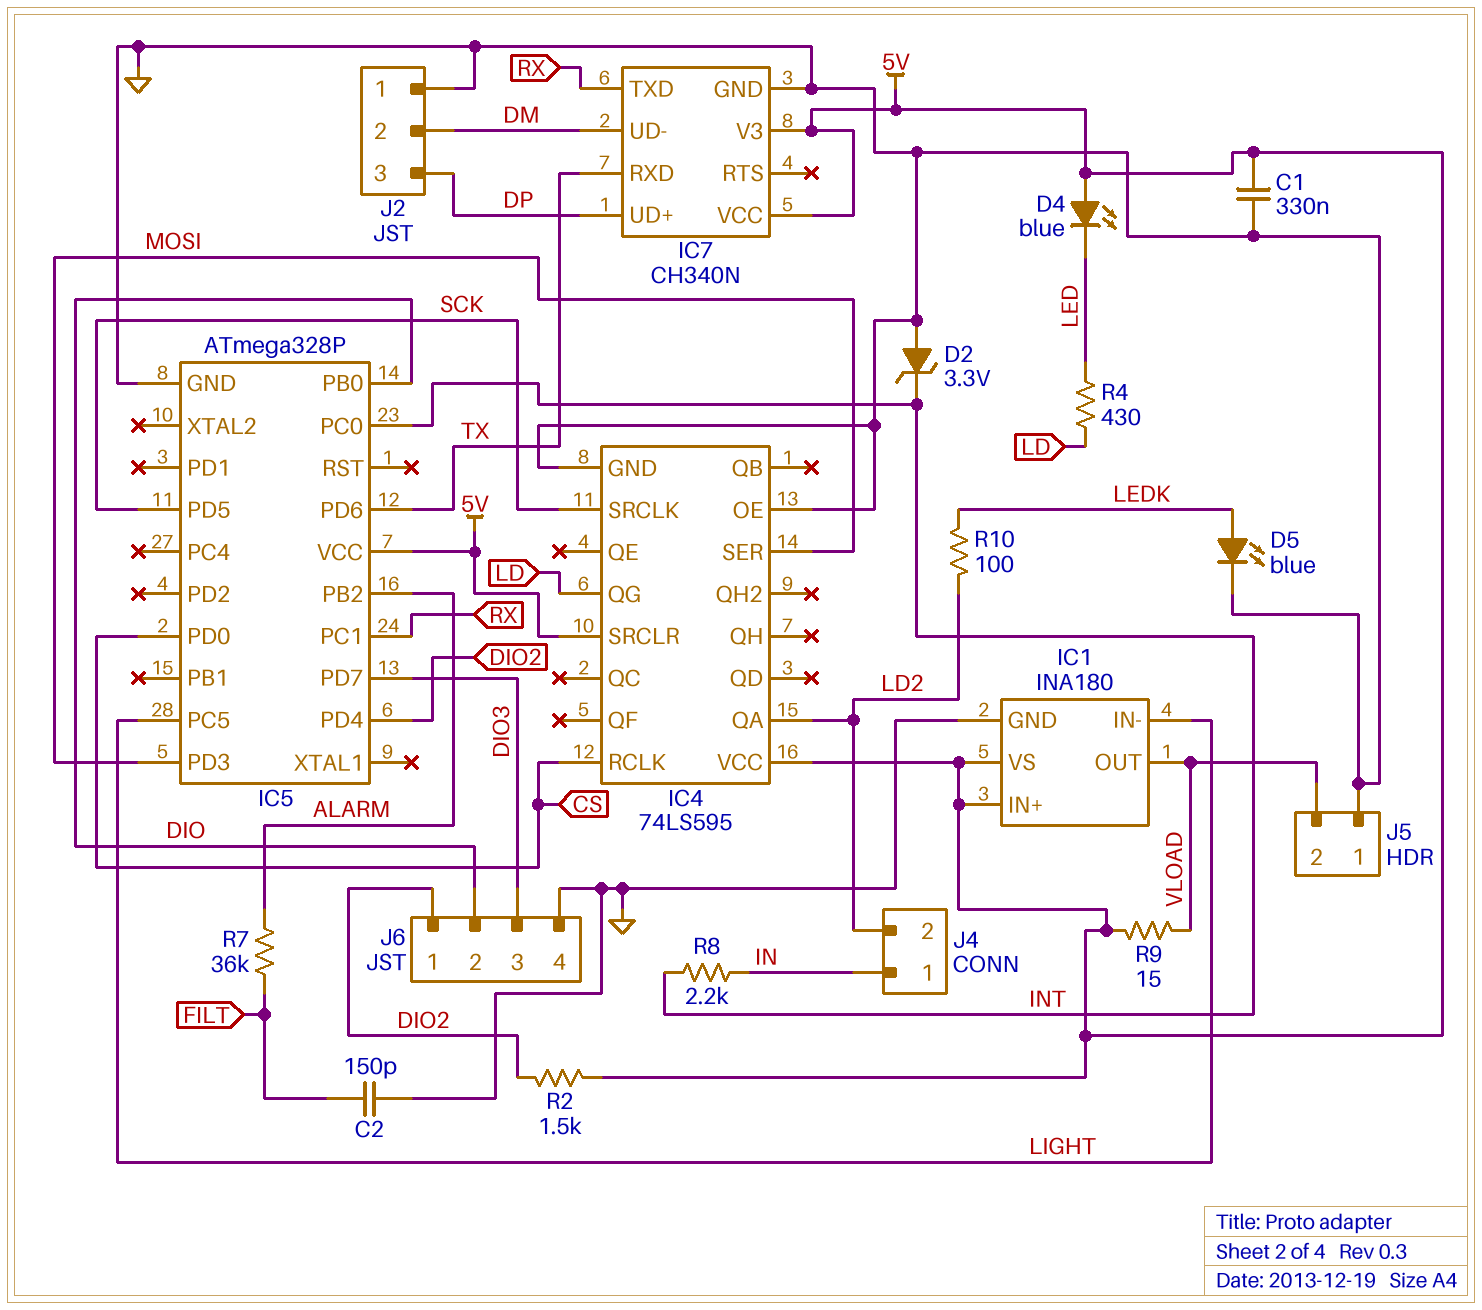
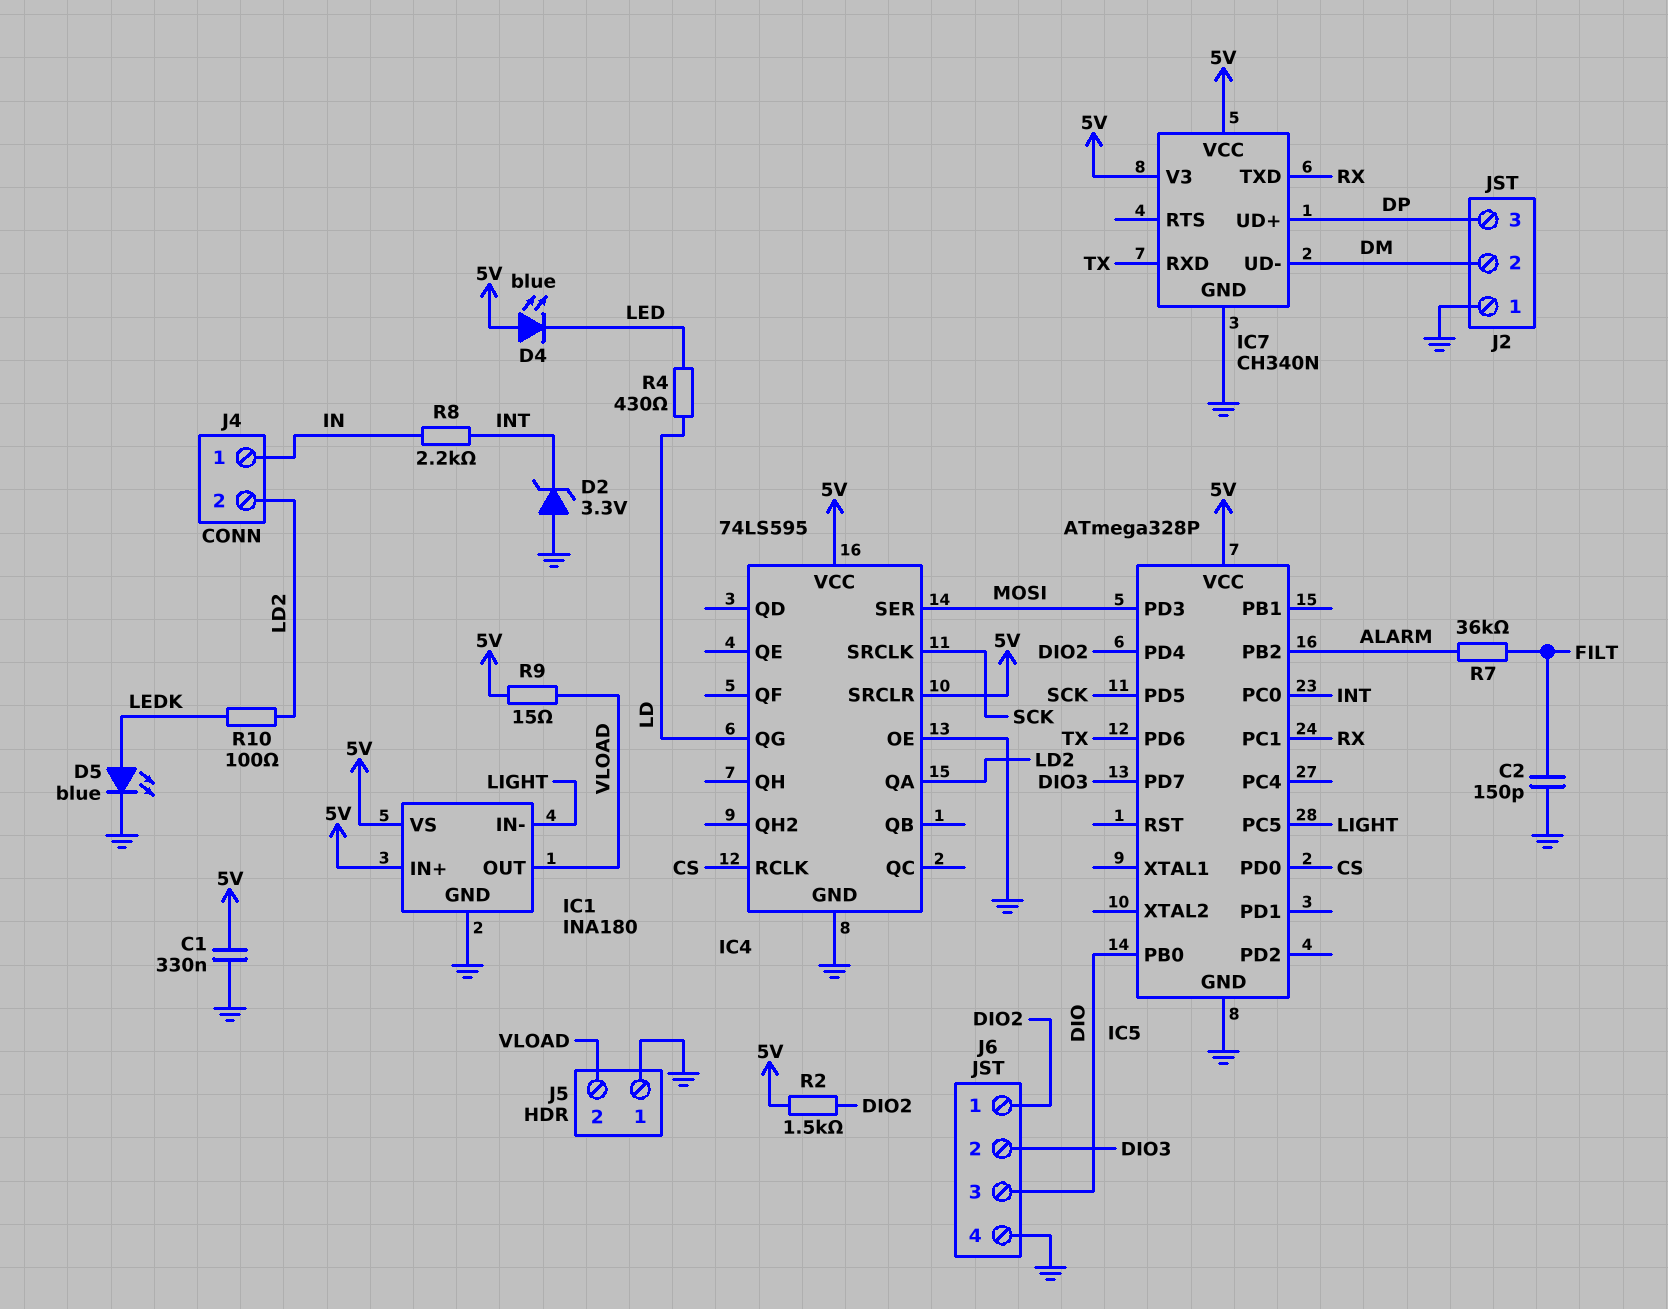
J6 pin 2: DIO -> DIO3
J6 pin 3: DIO3 -> DIO

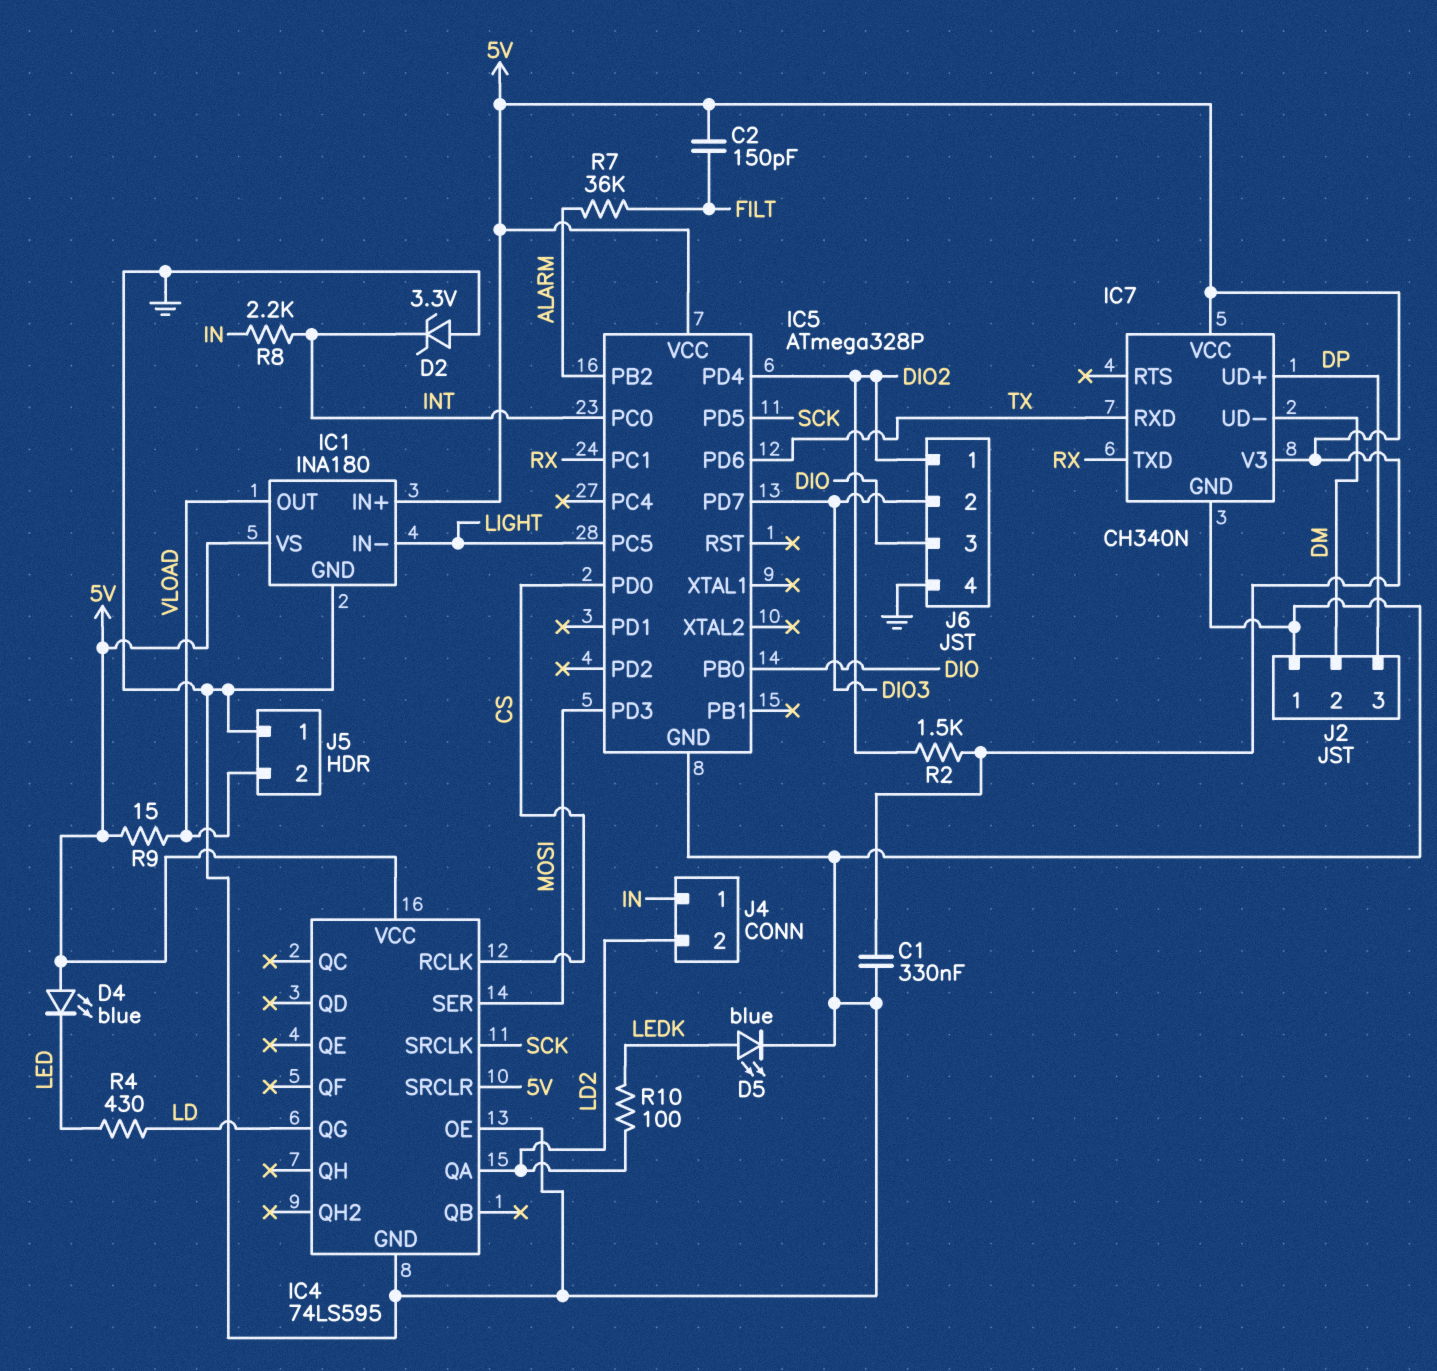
C2: 150pF (FILT, GND) -> 150pF (5V, FILT)

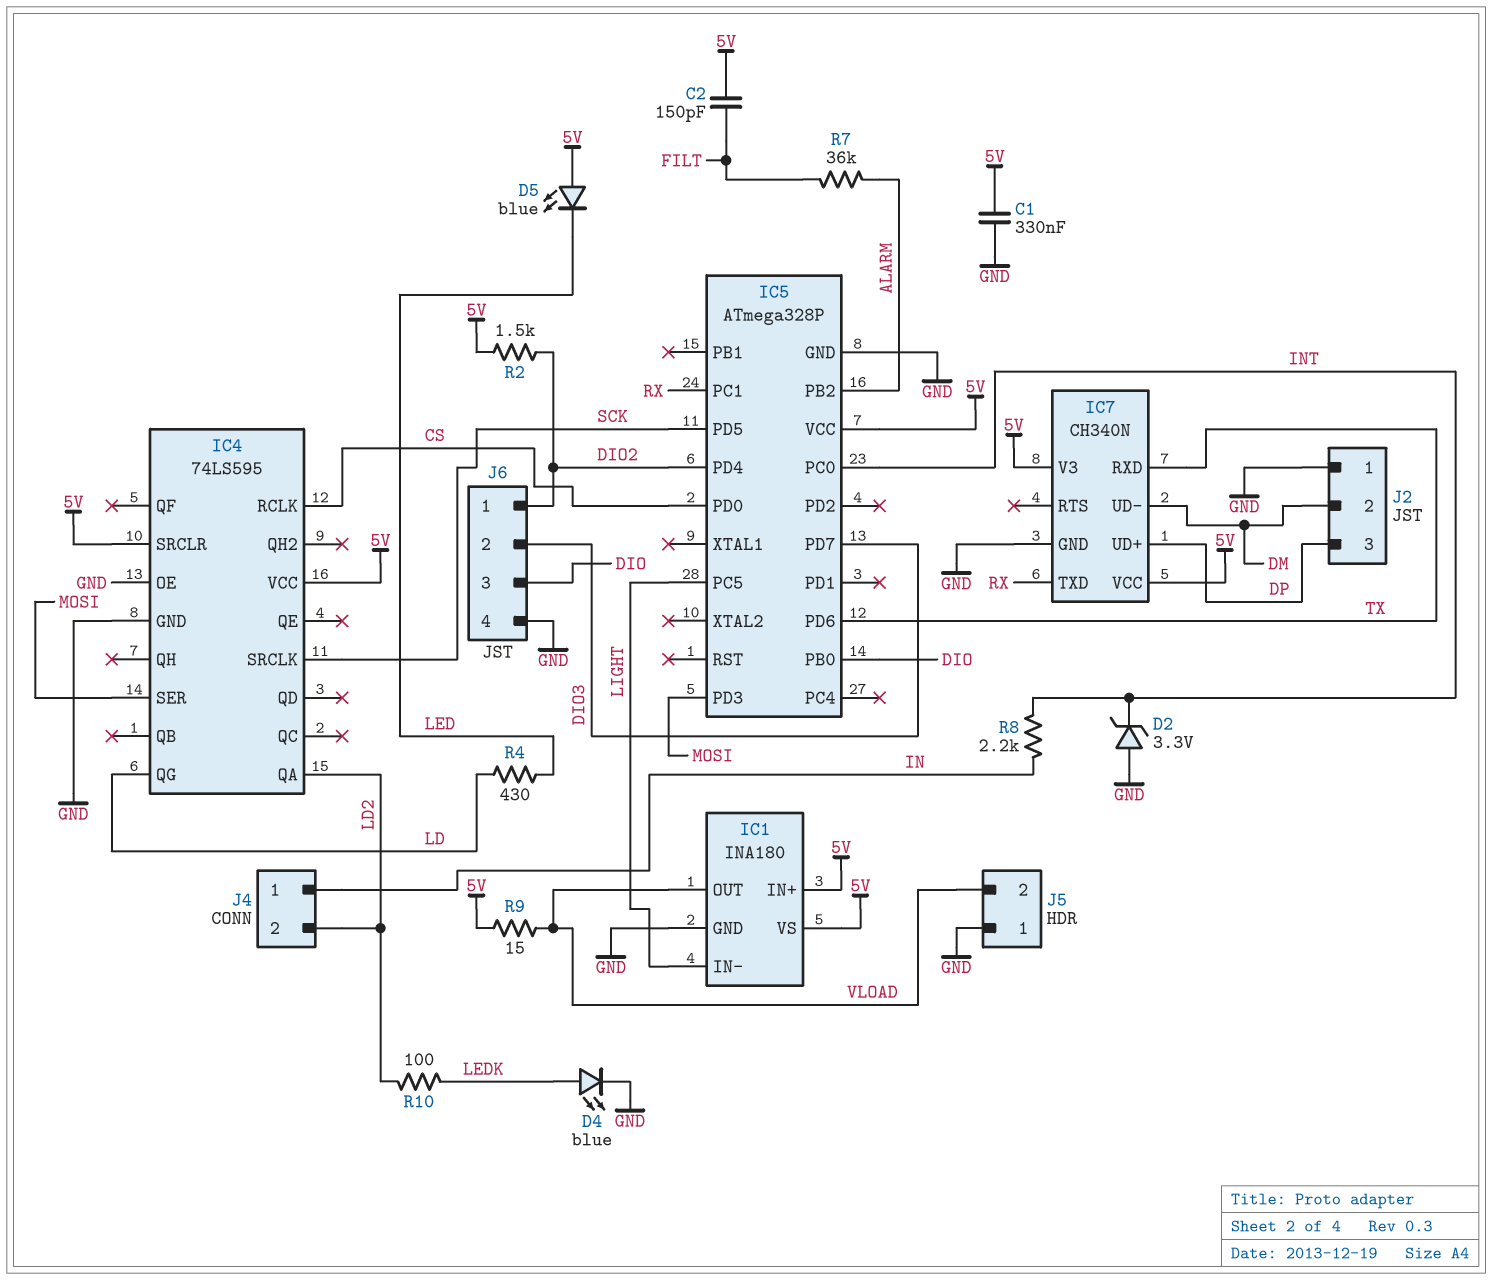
D4: LED blue (A 5V, K LED) -> LED blue (A LEDK, K GND)
D5: LED blue (A LEDK, K GND) -> LED blue (A 5V, K LED)

